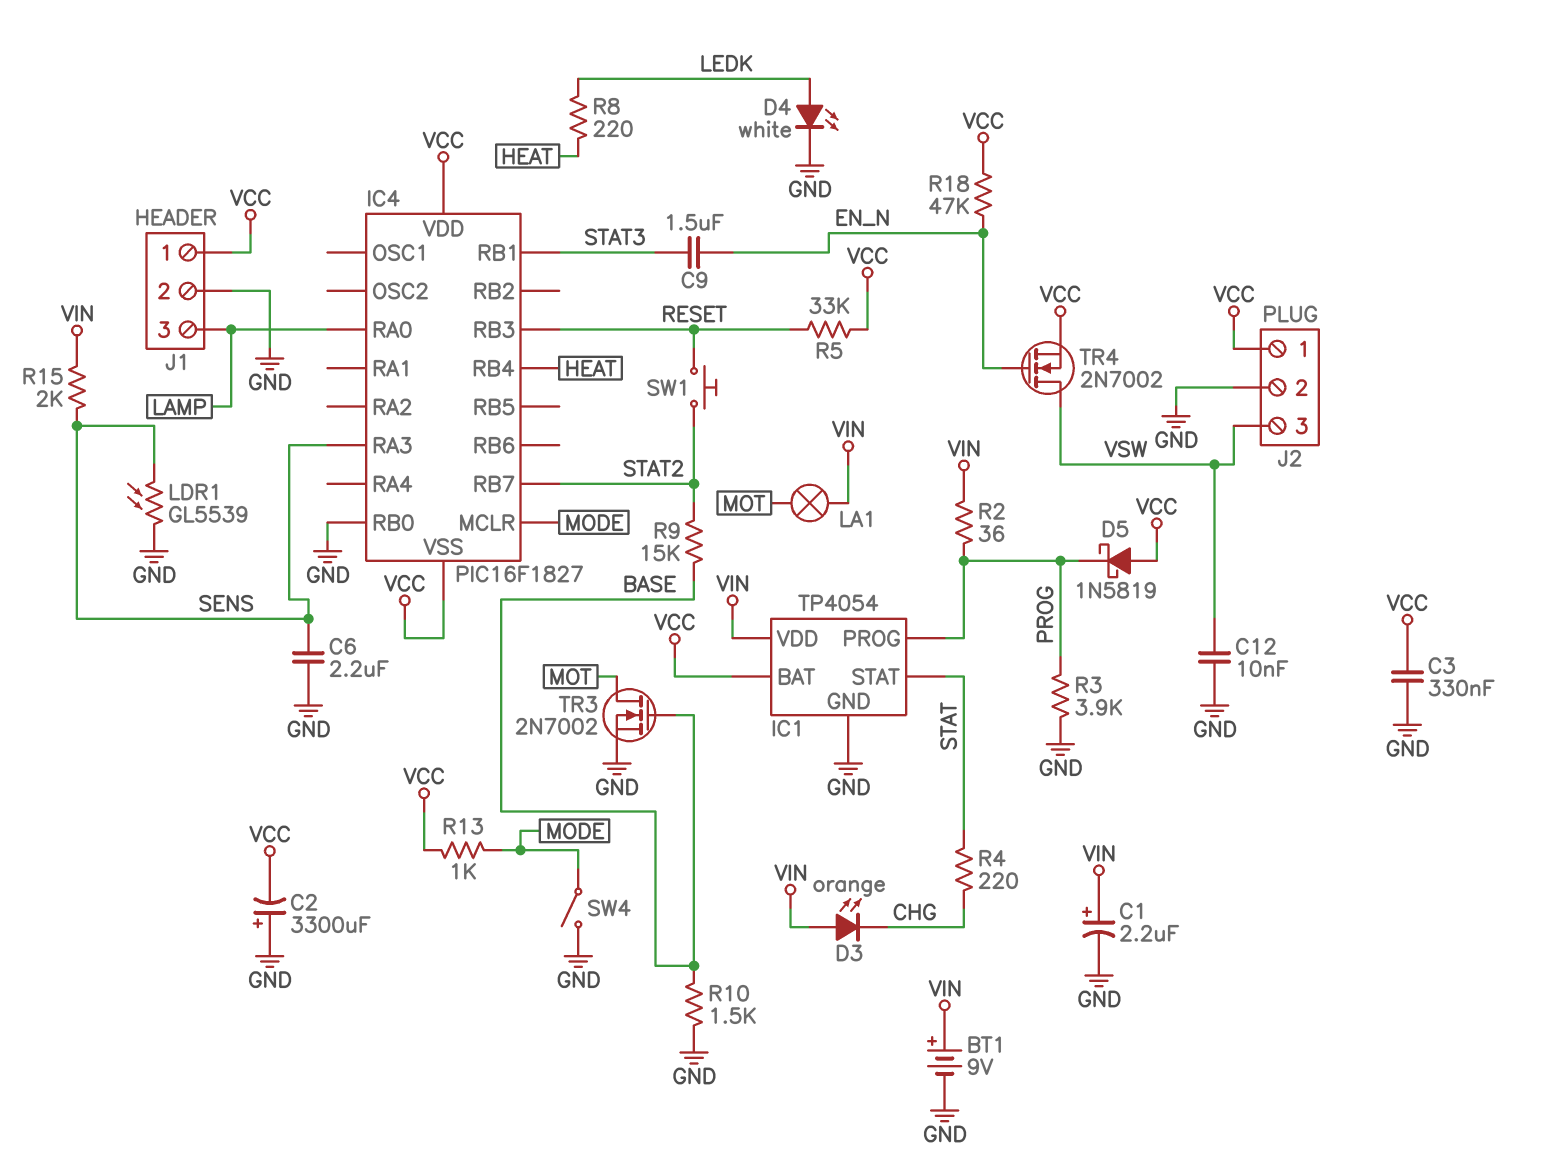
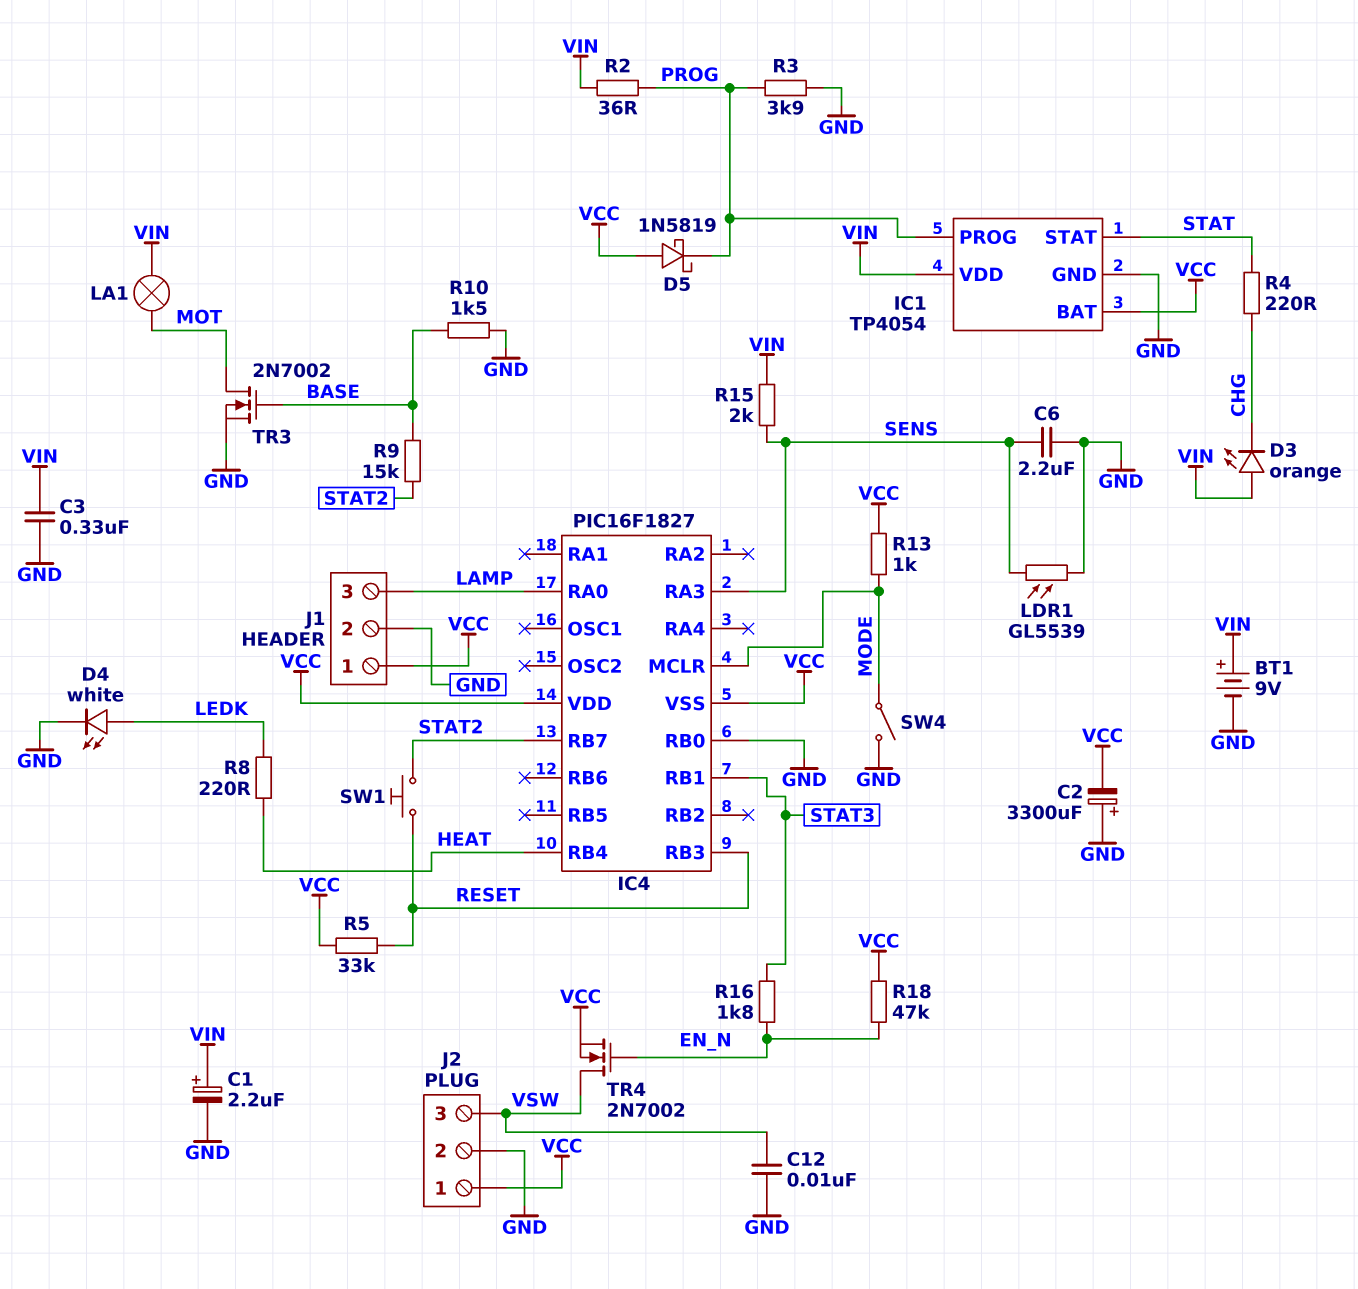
C3: 330nF (GND, VCC) -> 330nF (GND, VIN)
C9: 1.5uF (EN_N, STAT3) -> none
R16: none -> 1.8k (EN_N, STAT3)

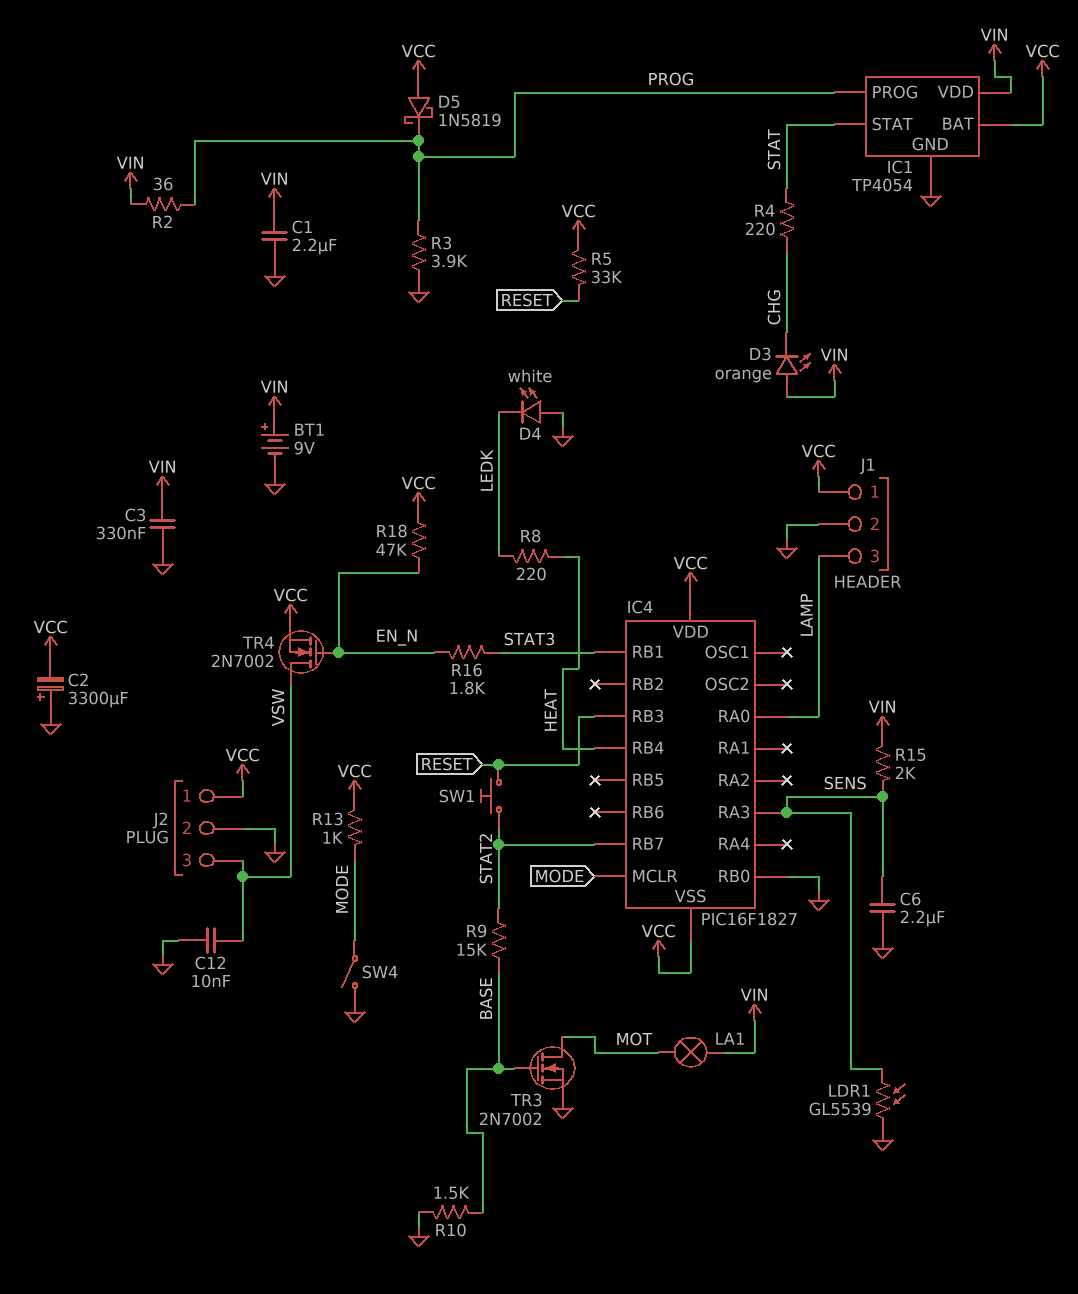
C1: 2.2uF (plus VIN, minus GND) -> 2.2uF (GND, VIN)
D4: LED white (A LEDK, K GND) -> LED white (A GND, K LEDK)

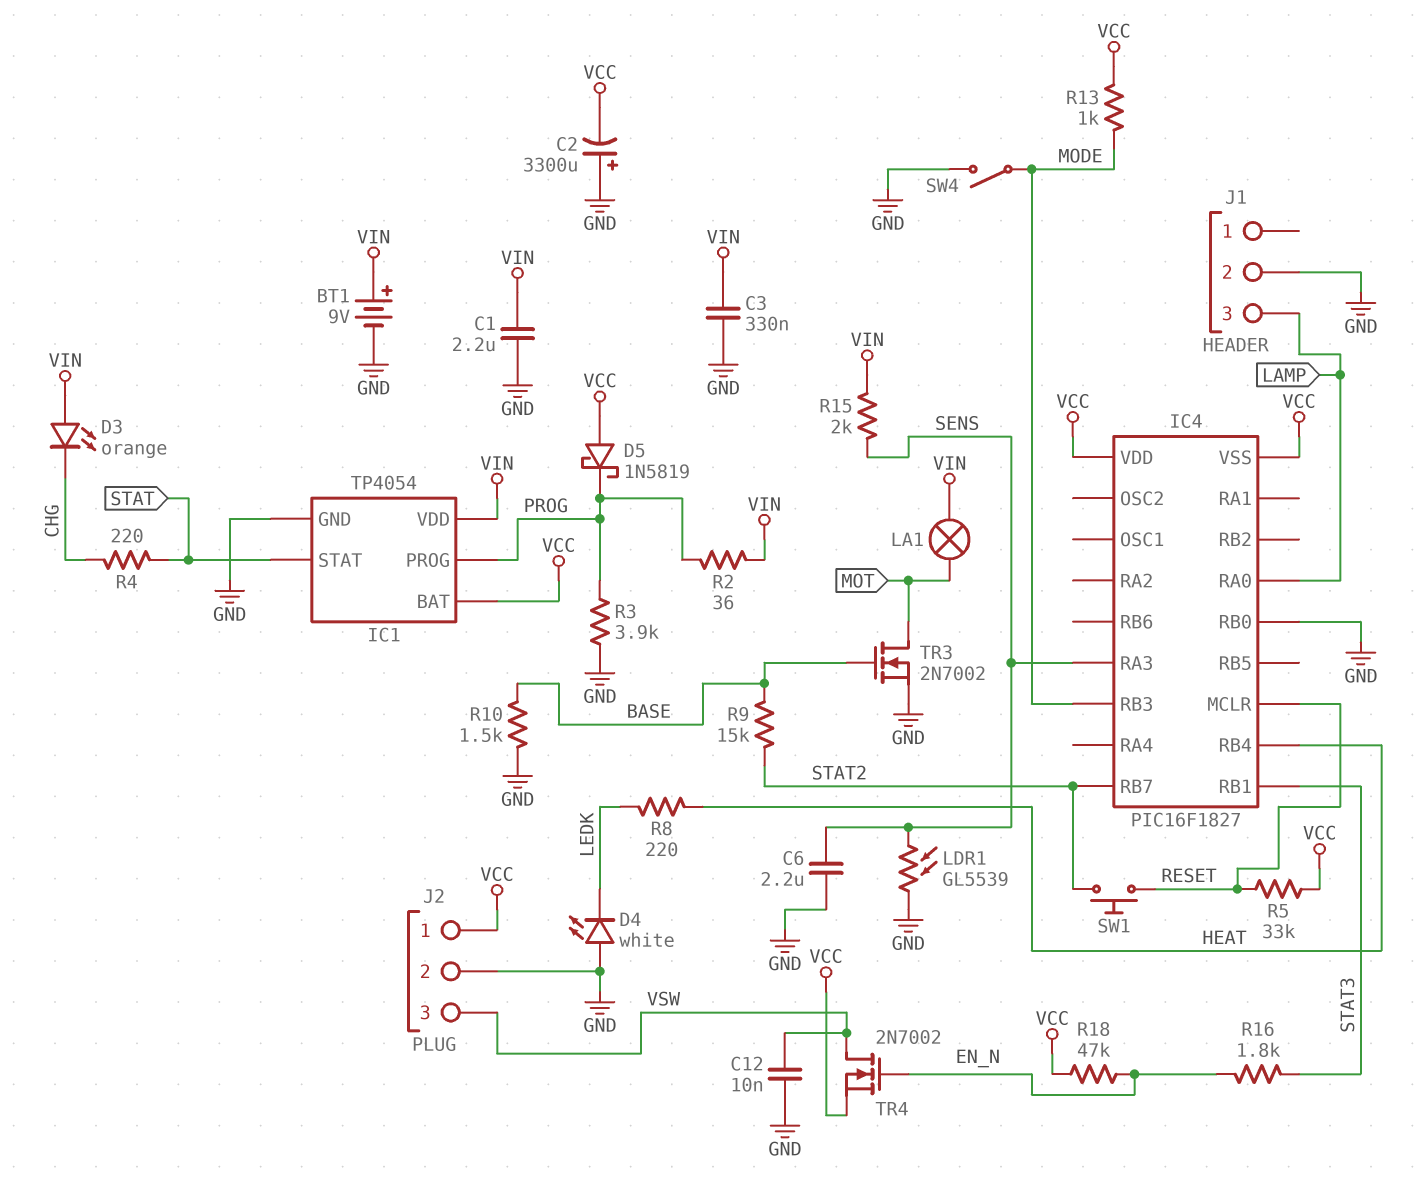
IC4 pin MCLR: MODE -> RESET
IC4 pin RB3: RESET -> MODE
J1 pin 1: VCC -> none

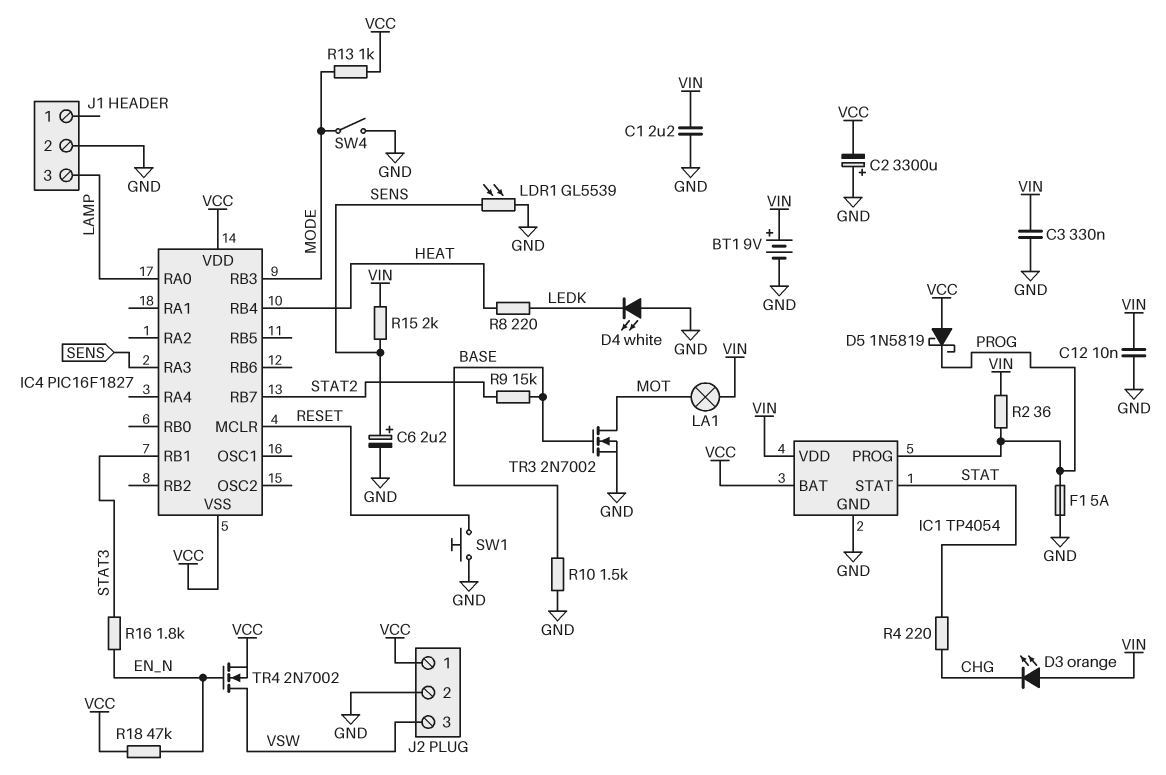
C6: 2.2uF (GND, SENS) -> 2.2uF (plus SENS, minus GND)
C12: 10nF (GND, VSW) -> 10nF (GND, VIN)
F1: none -> 5A (GND, PROG)
IC4 pin RB0: GND -> none
R3: 3.9k (GND, PROG) -> none
R5: 33k (RESET, VCC) -> none
SW1: button (RESET, STAT2) -> button (GND, RESET)

